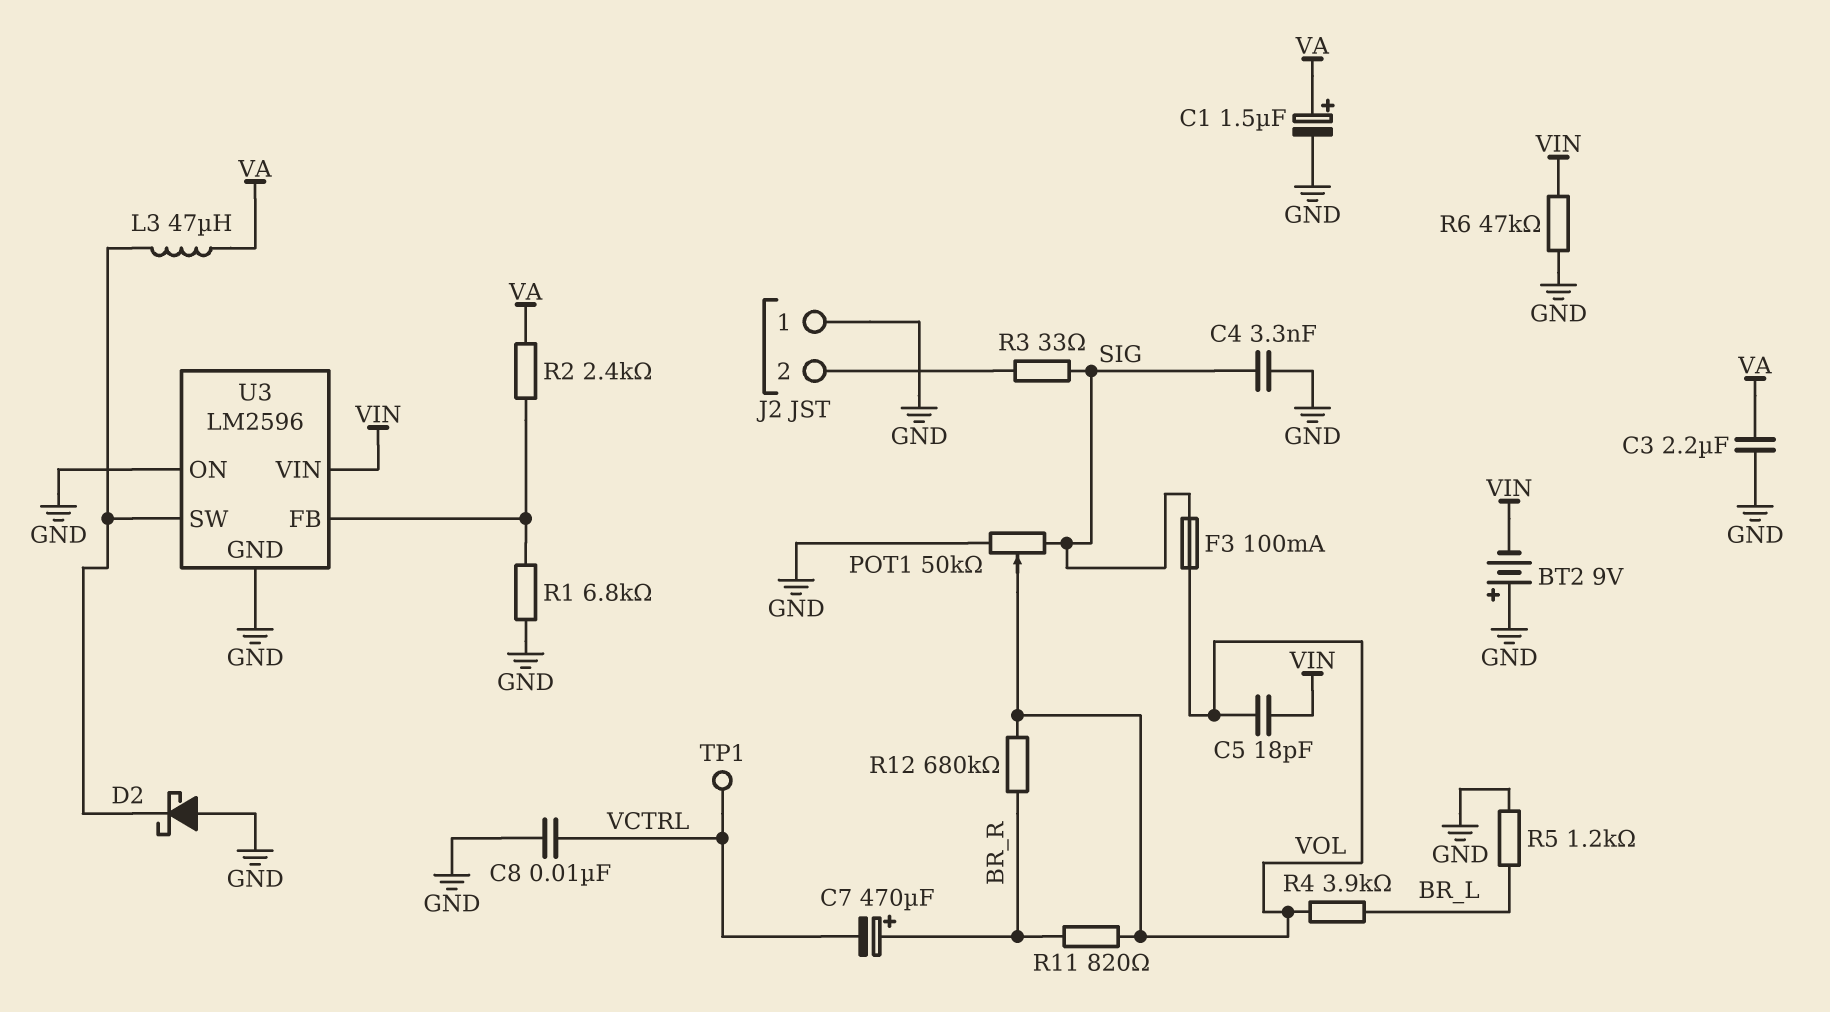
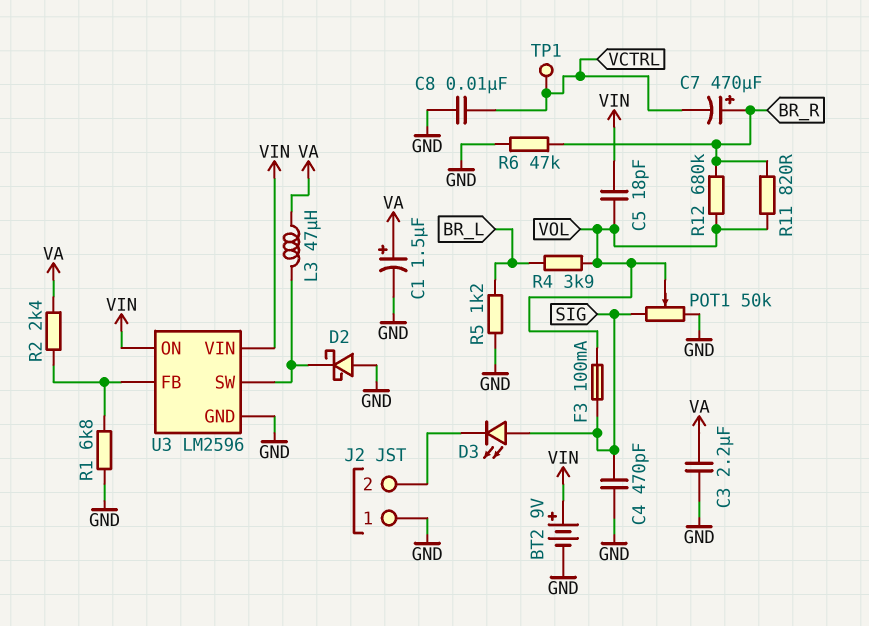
BT2: 9V (plus GND, minus VIN) -> 9V (plus VIN, minus GND)
C4: 3.3nF (GND, SIG) -> 470pF (GND, SIG)
D3: none -> LED (A SIG, K J2/2)
R3: 33 (J2/2, SIG) -> none
R6: 47k (GND, VIN) -> 47k (BR_R, GND)
U3 pin ON: GND -> VIN

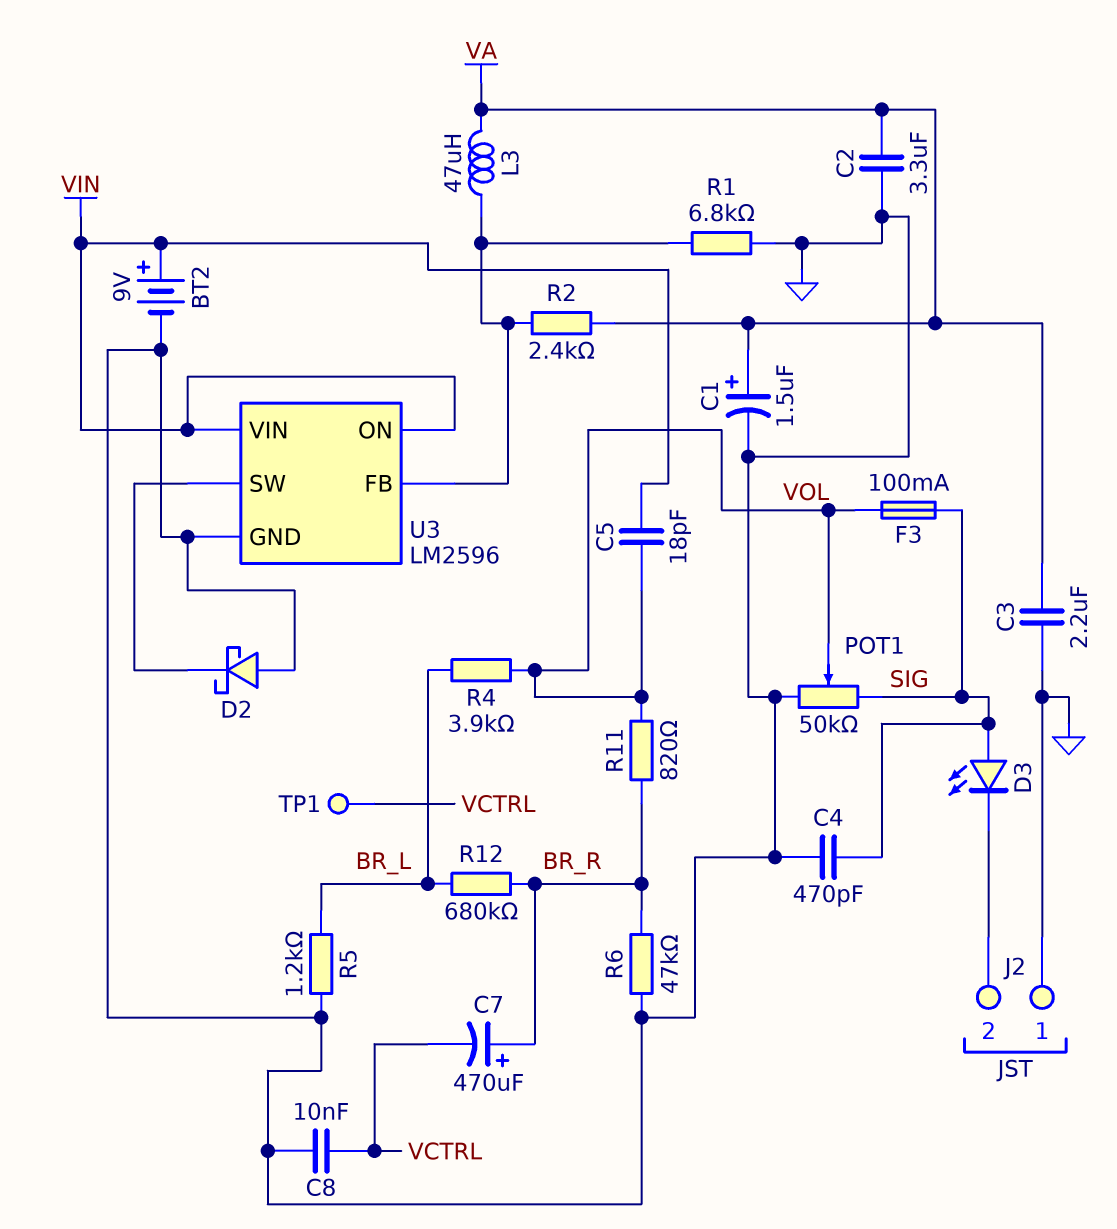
C2: none -> 3.3uF (GND, VA)
L3: 47uH (U3/SW, VA) -> 47uH (U3/FB, VA)
R12: 680k (BR_R, VOL) -> 680k (BR_L, BR_R)

